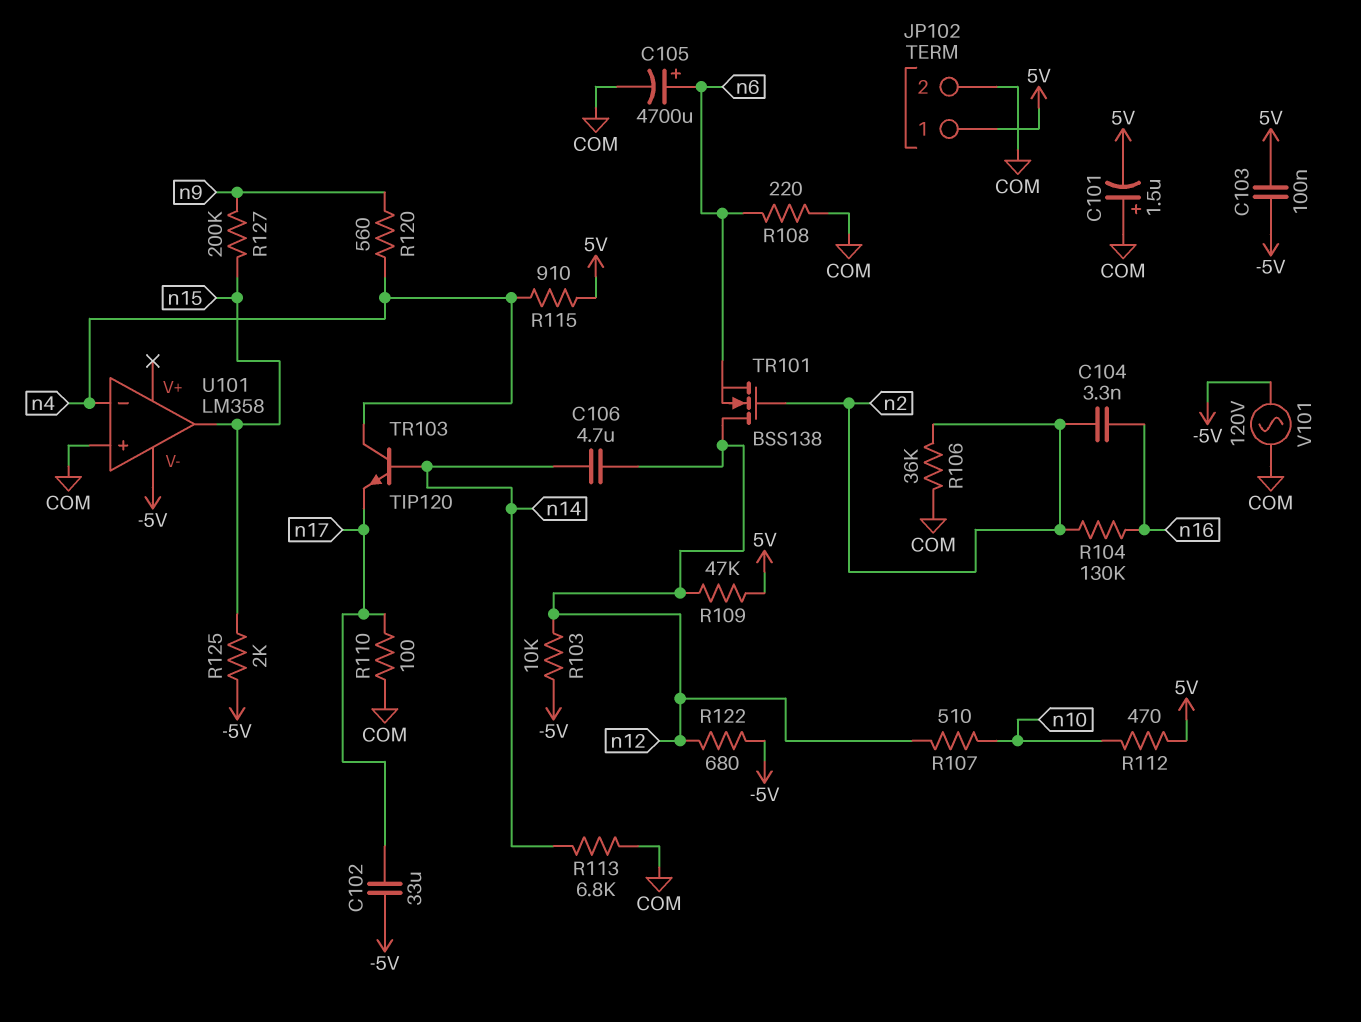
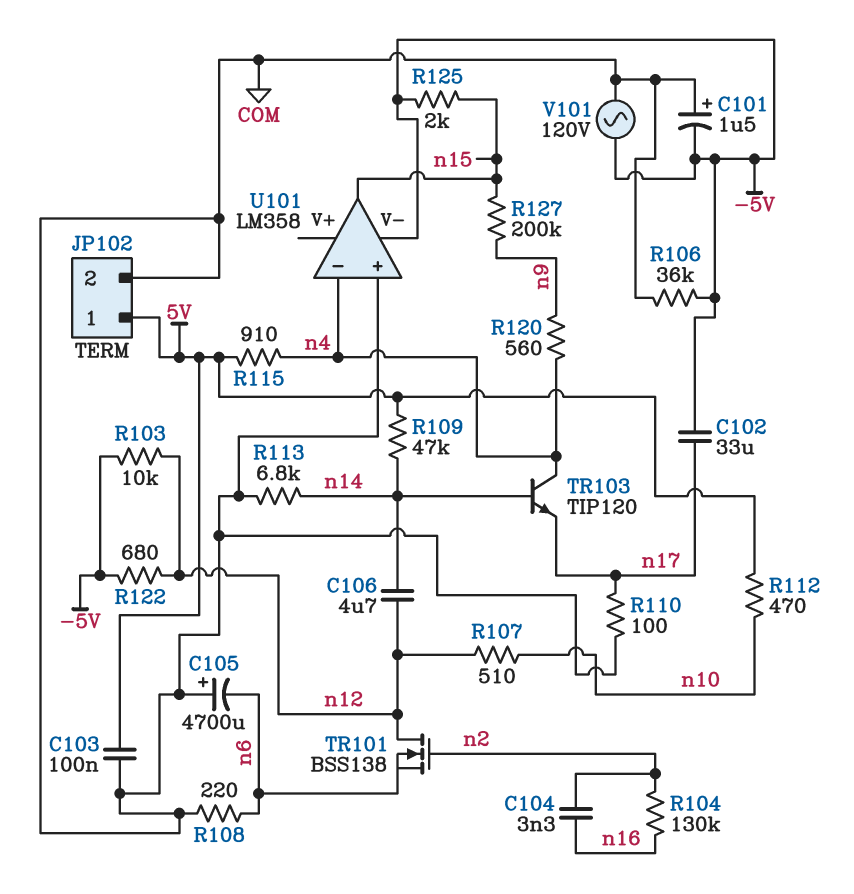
C101: 1.5uF (plus COM, minus 5V) -> 1.5uF (plus COM, minus -5V)
C103: 100nF (-5V, 5V) -> 100nF (5V, COM)
C105: 4700uF (plus n6, minus COM) -> 4700uF (plus COM, minus n6)
R106: 36k (COM, n2) -> 36k (-5V, COM)
R109: 47k (5V, n12) -> 47k (5V, n14)

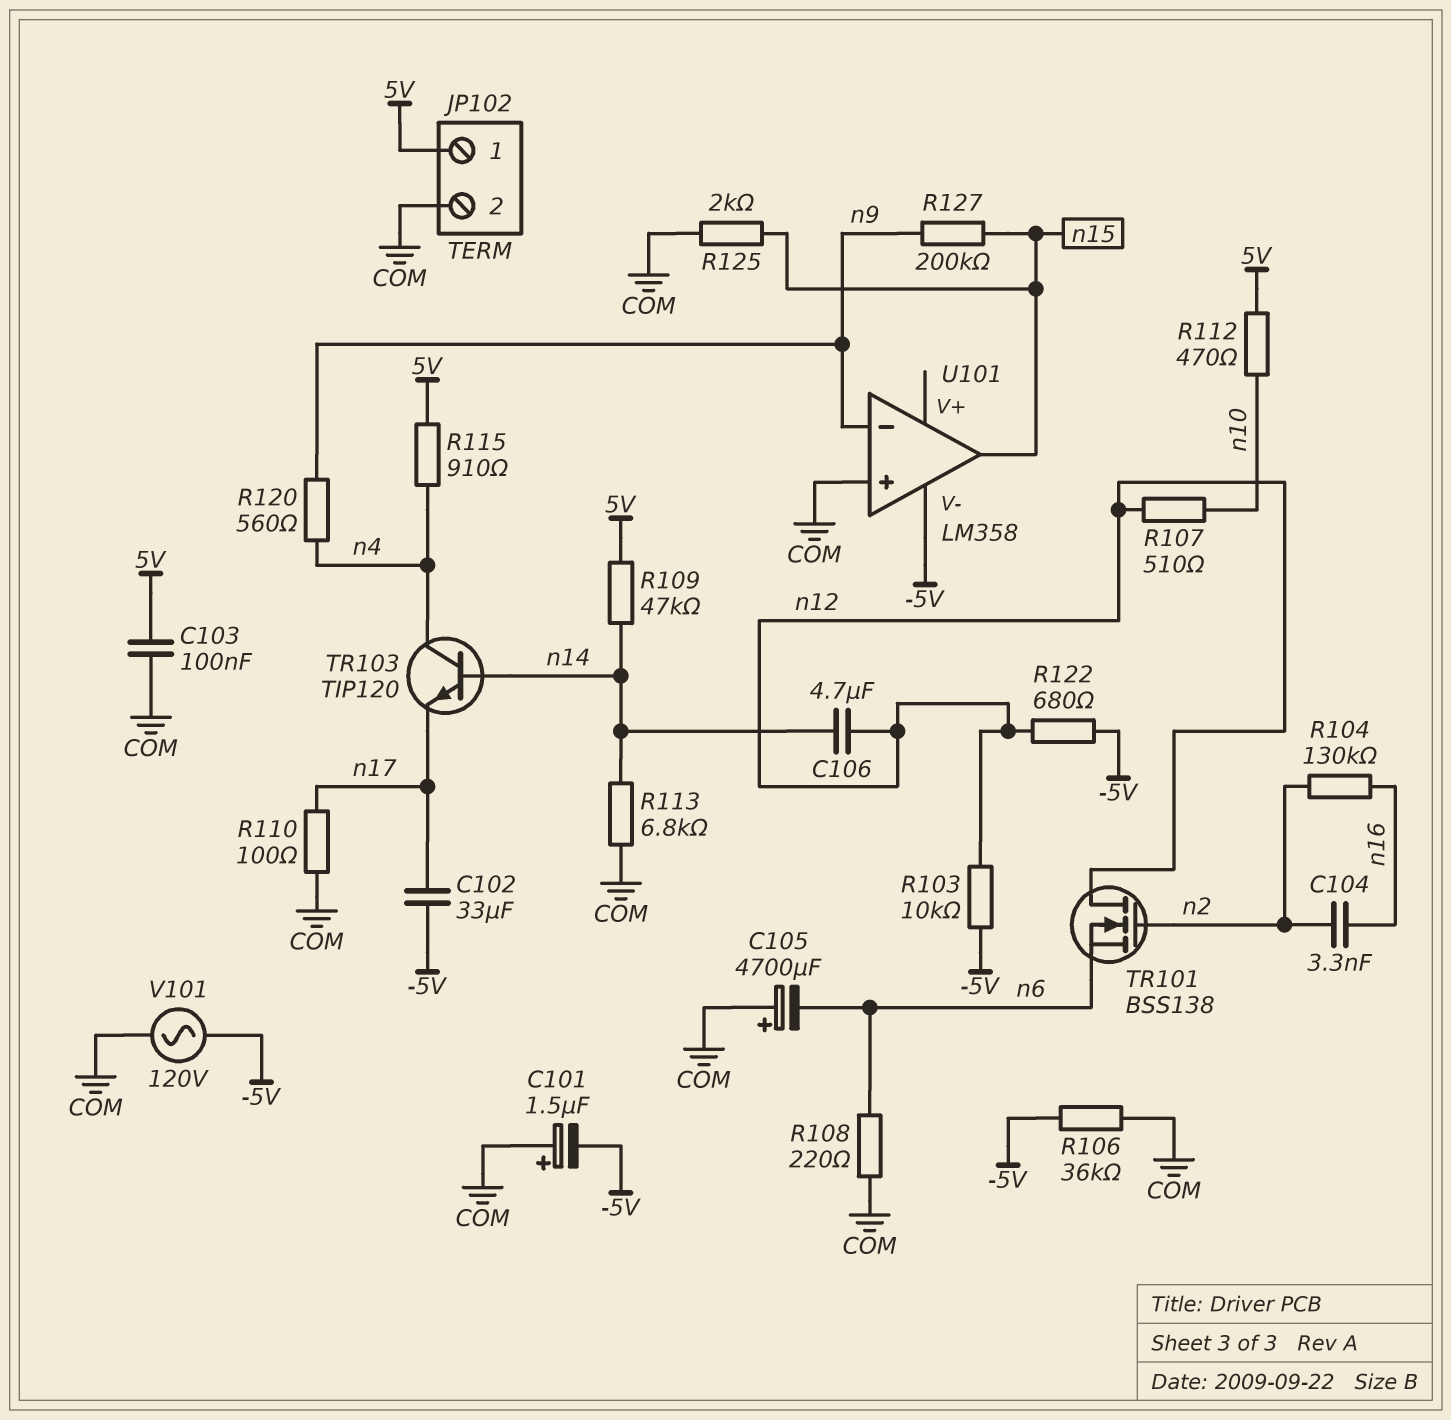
R125: 2k (-5V, n15) -> 2k (COM, n15)
U101 pin in-: n4 -> n9

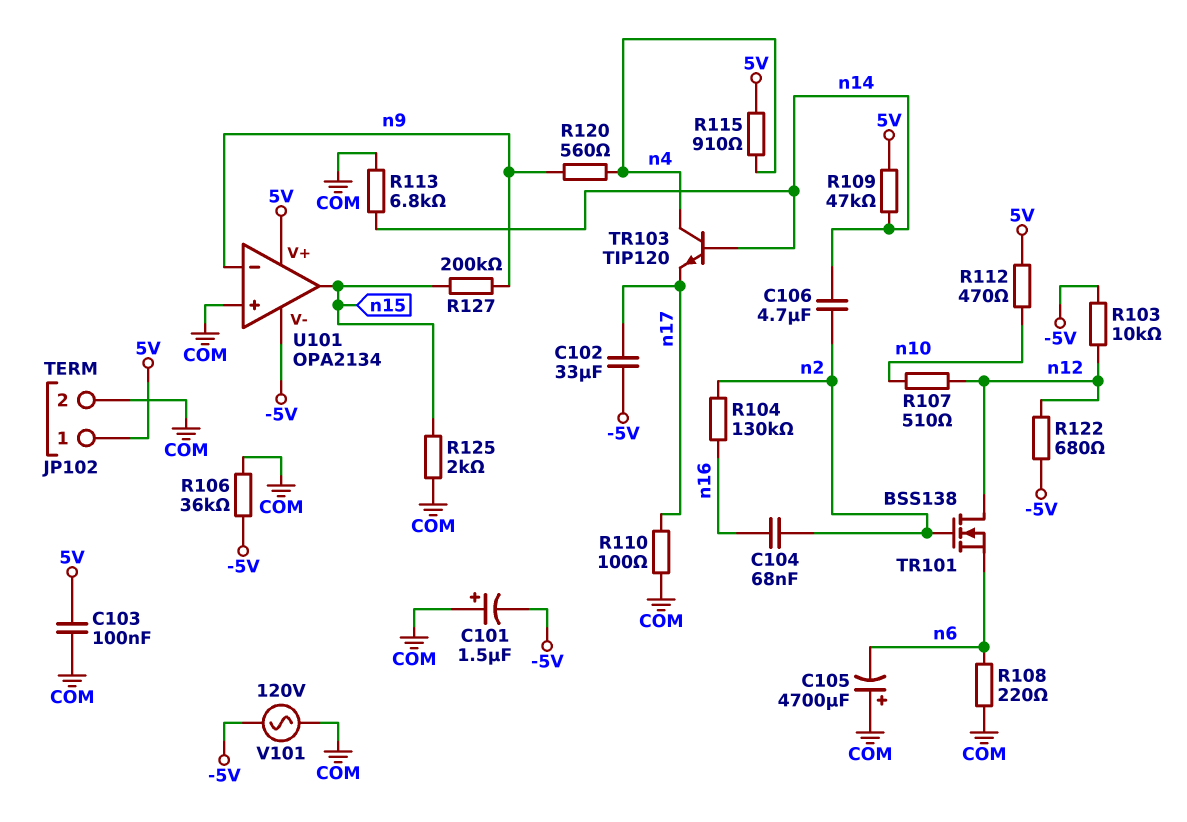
C104: 3.3nF (n2, n16) -> 68nF (n2, n16)
C106: 4.7uF (n12, n14) -> 4.7uF (n2, n14)
U101: LM358 -> OPA2134
U101 pin V+: none -> 5V

